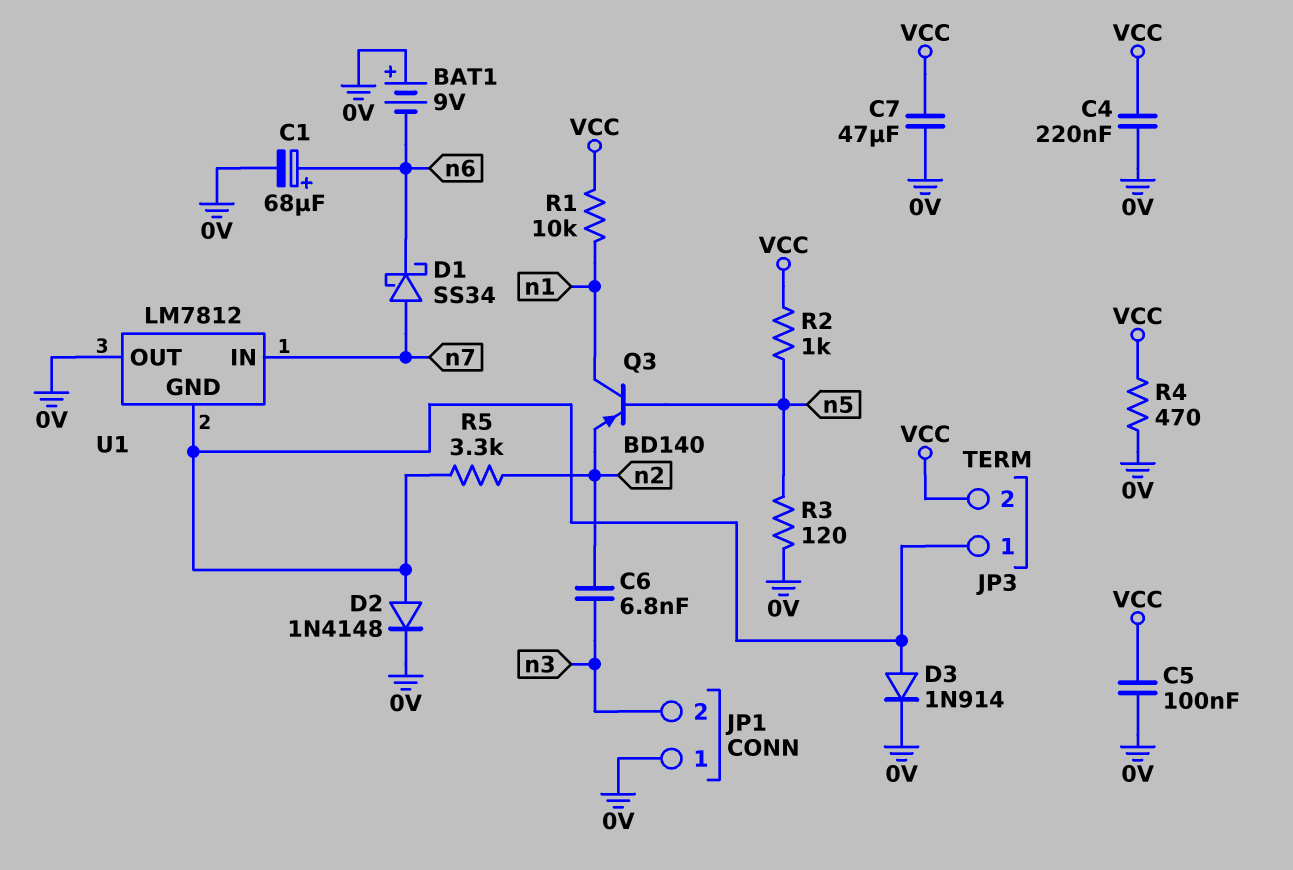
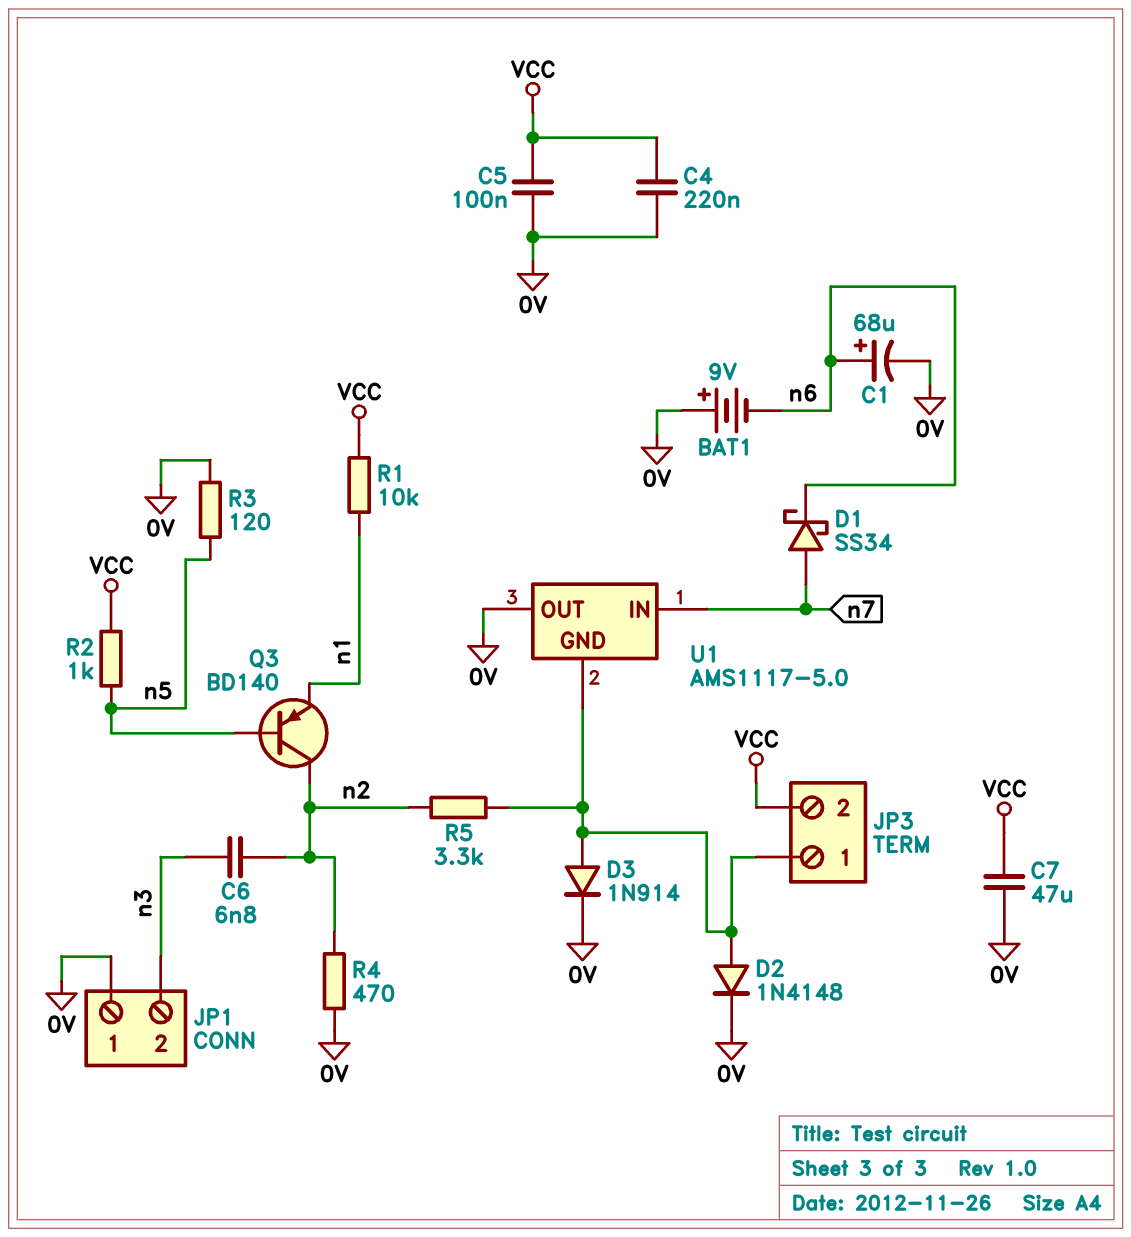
Q3: PNP BD140 (B n5, C n1, E n2) -> PNP BD140 (B n5, C n2, E n1)
R4: 470 (0V, VCC) -> 470 (0V, n2)
U1: LM7812 -> AMS1117-5.0

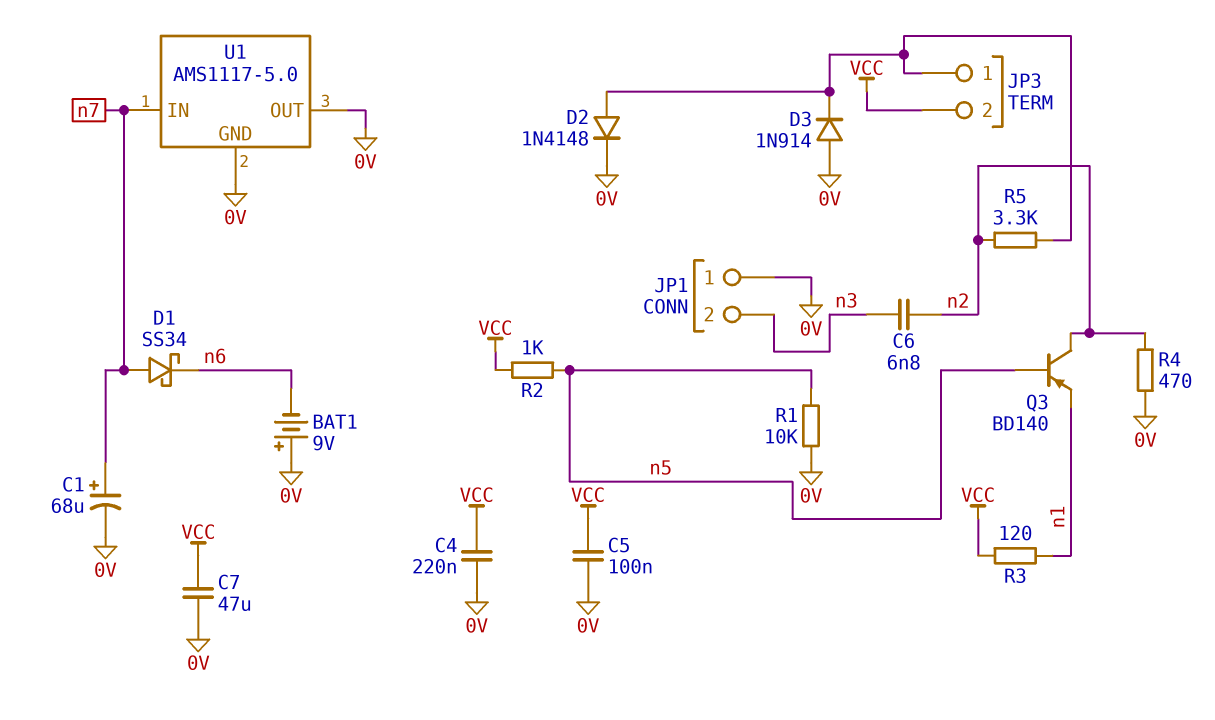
C1: 68uF (plus n6, minus 0V) -> 68uF (plus n7, minus 0V)
D3: diode 1N914 (A JP3/1, K 0V) -> diode 1N914 (A 0V, K JP3/1)
R1: 10k (VCC, n1) -> 10k (0V, n5)
R3: 120 (0V, n5) -> 120 (VCC, n1)
U1 pin GND: JP3/1 -> 0V

